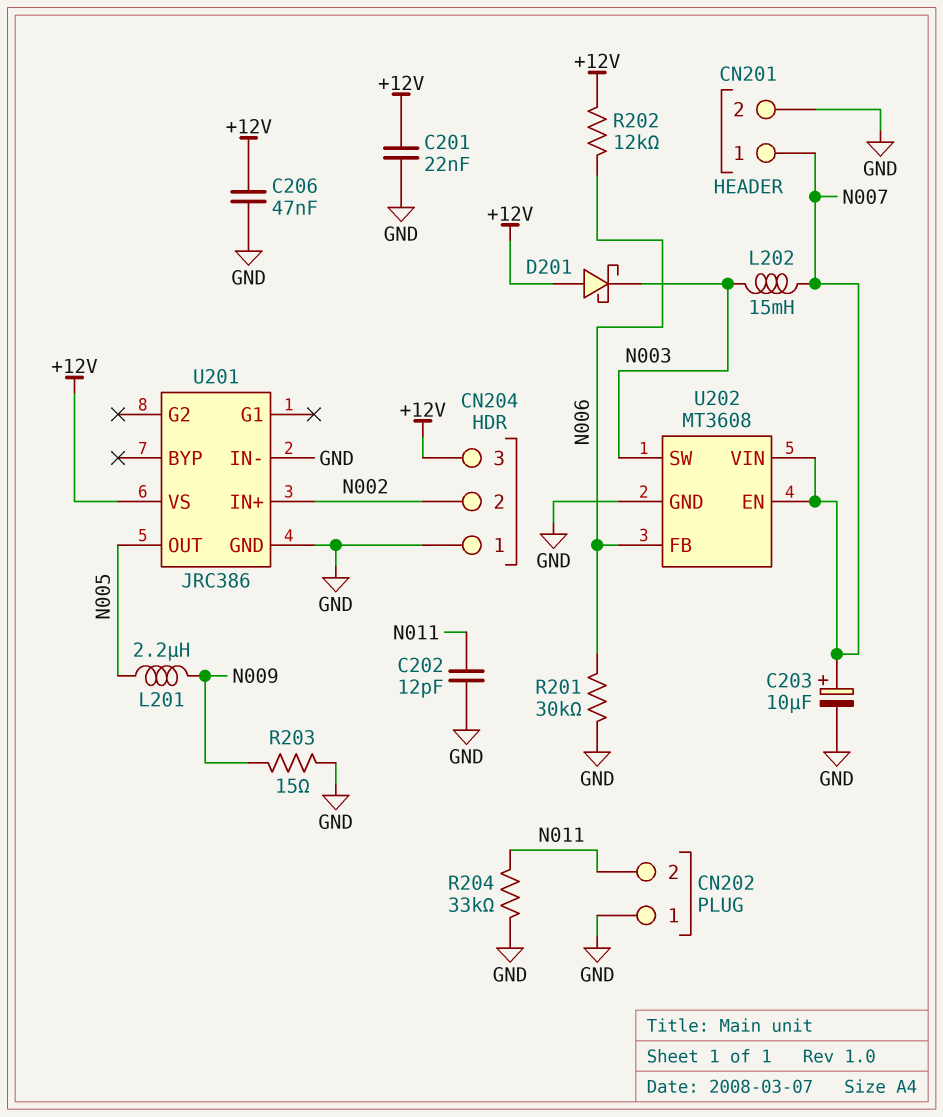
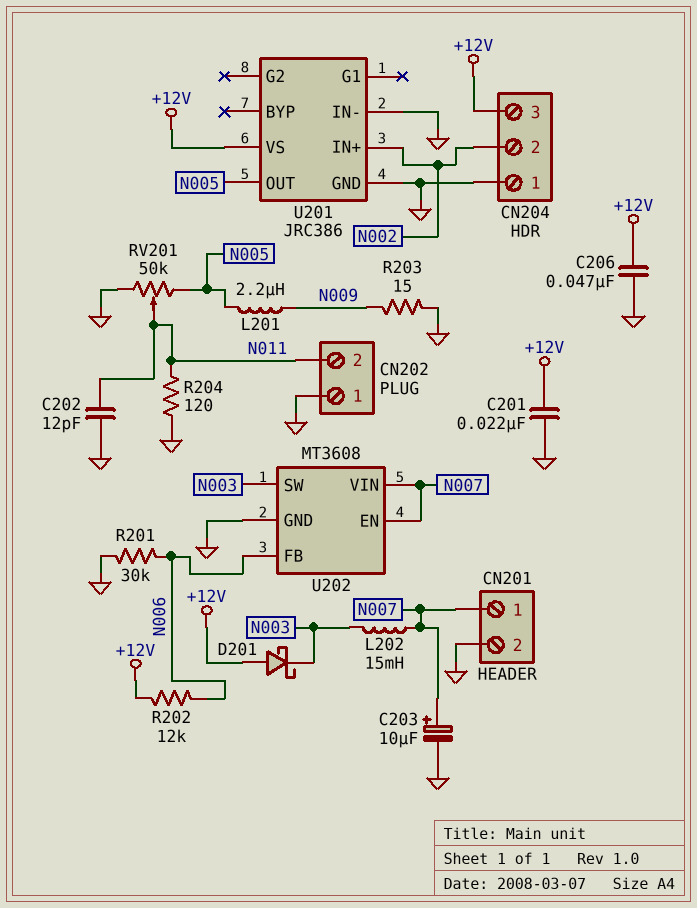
R204: 33k (GND, N011) -> 120 (GND, N011)
RV201: none -> 50k (GND, N005, wiper N011)

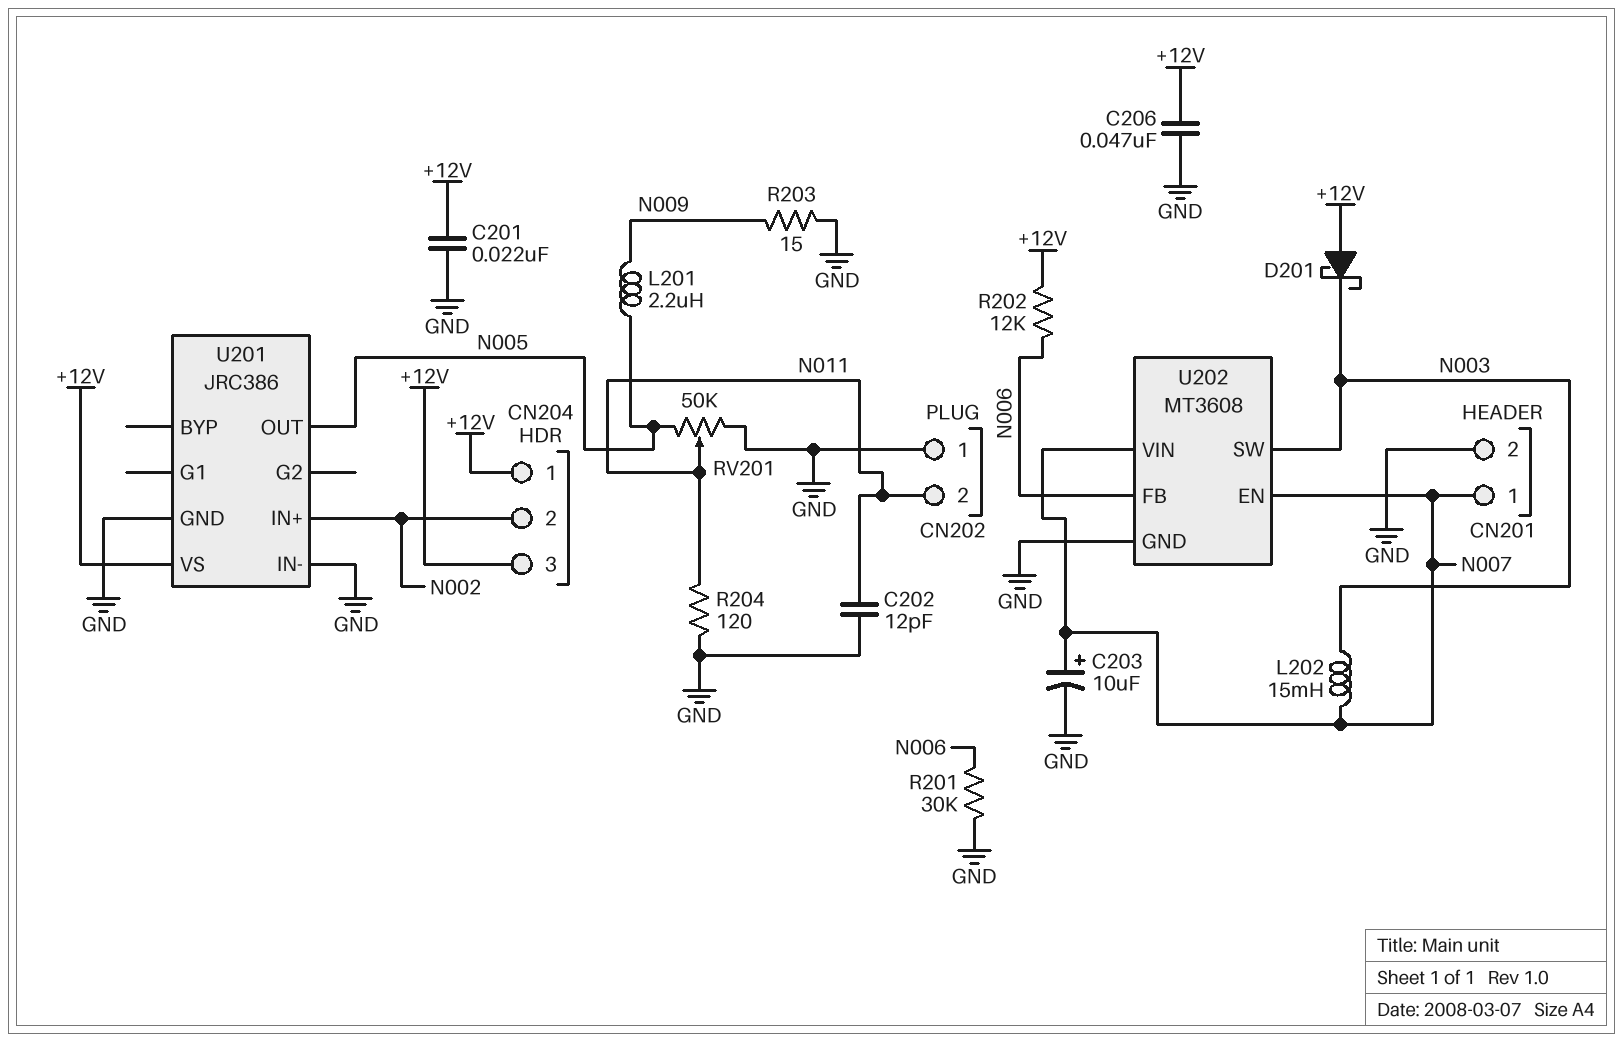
CN204 pin 1: GND -> +12V

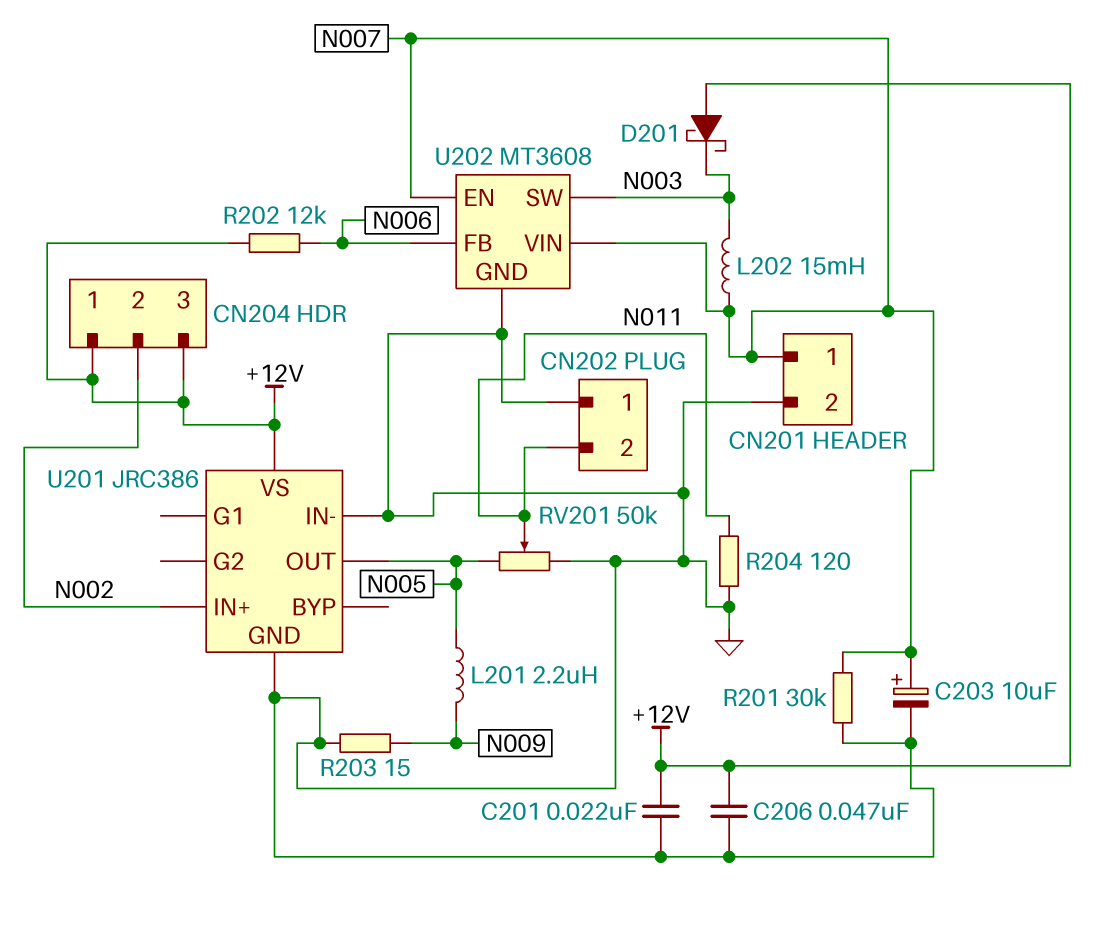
C202: 12pF (GND, N011) -> none
R201: 30k (GND, N006) -> 30k (GND, N007)

